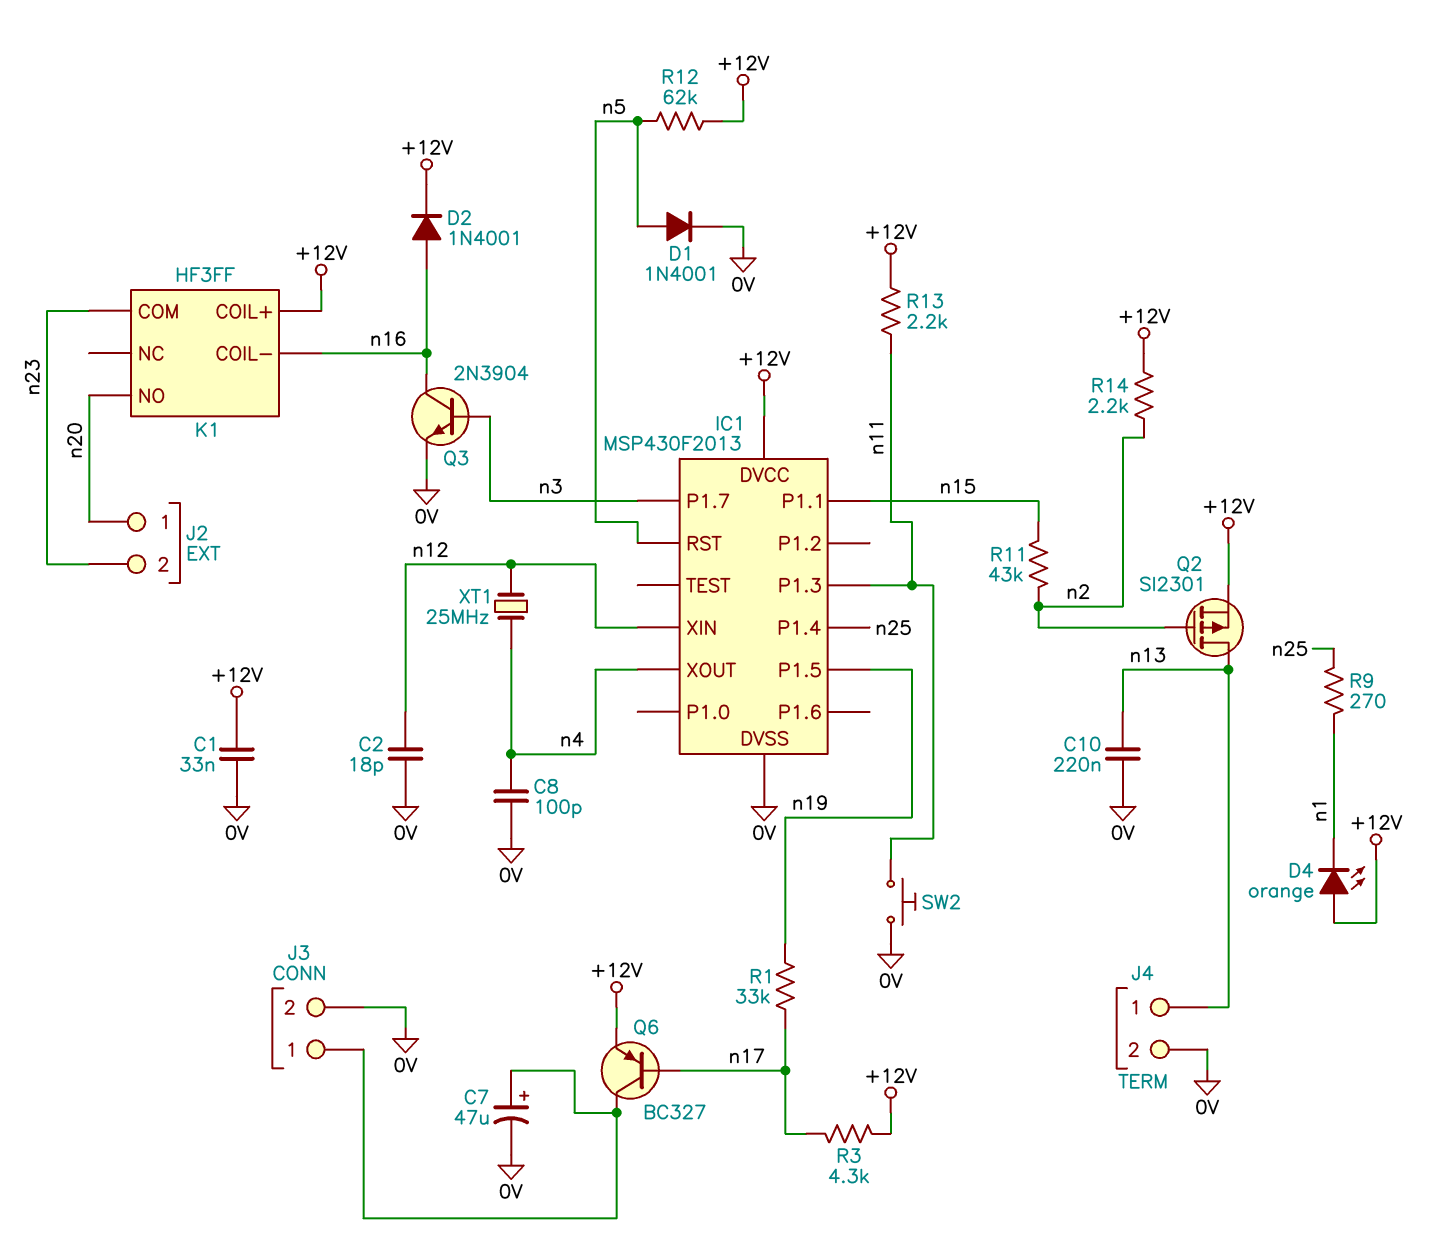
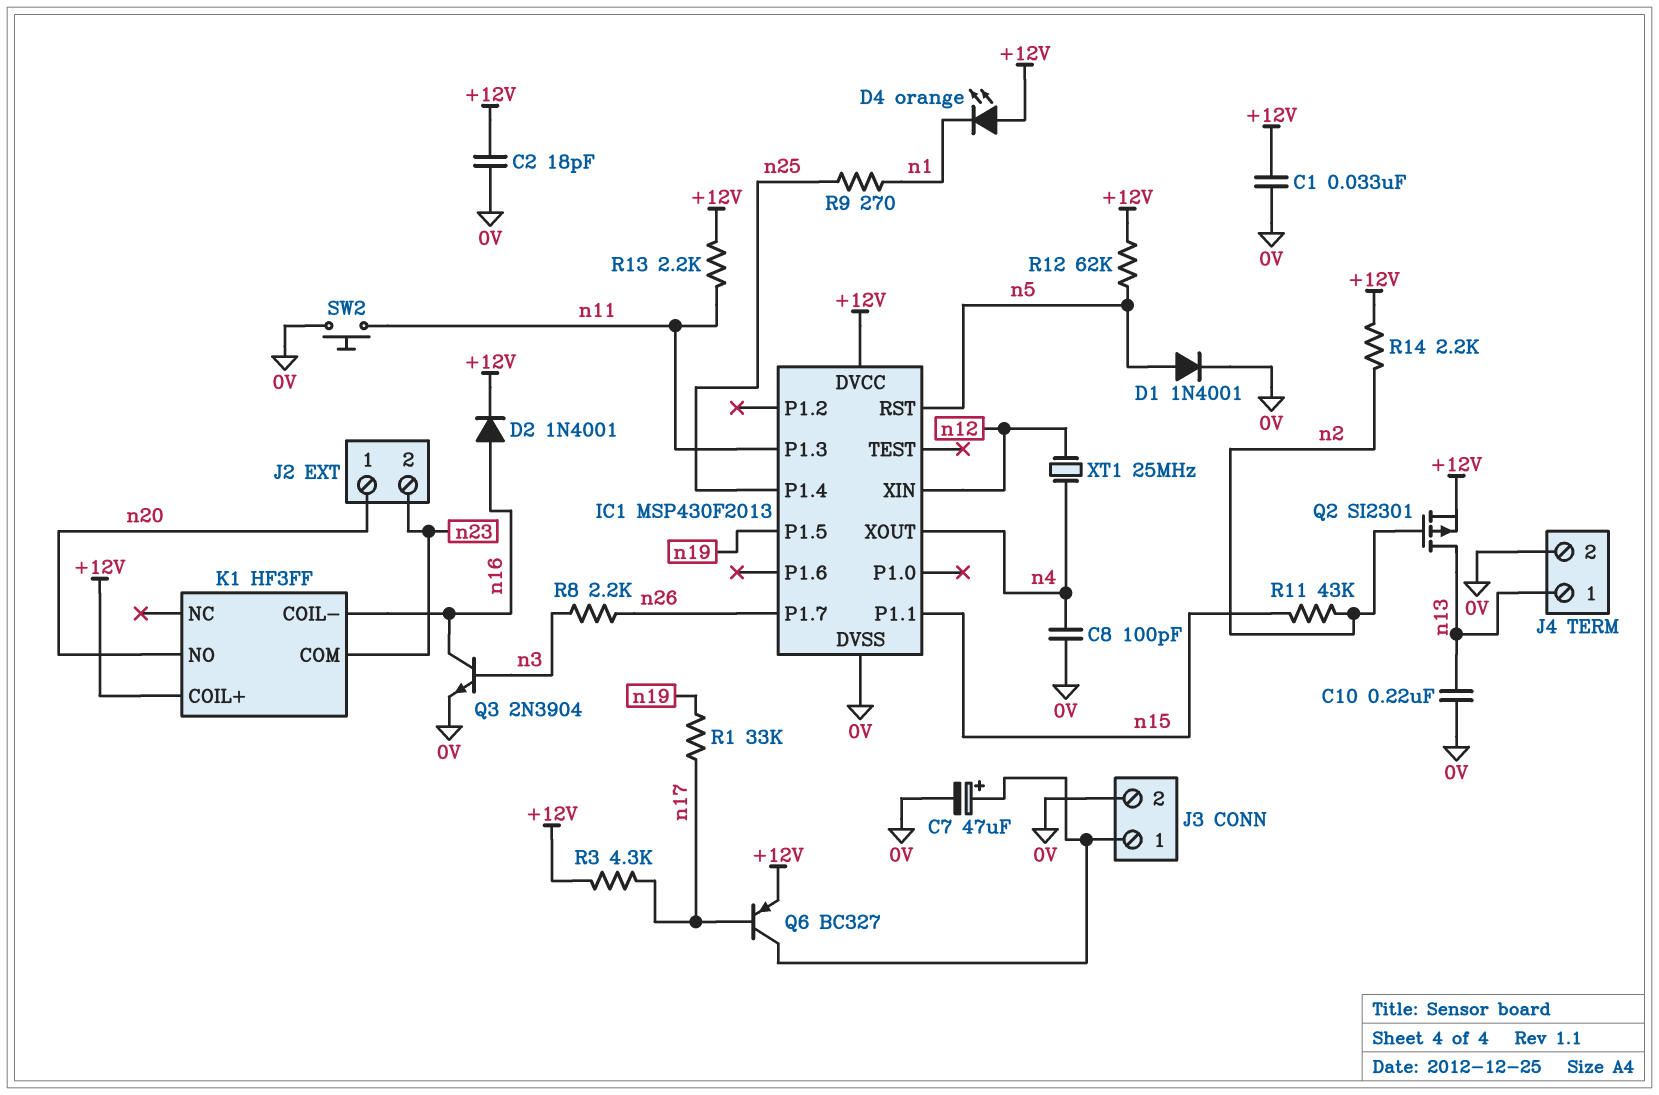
C2: 18pF (0V, n12) -> 18pF (+12V, 0V)
IC1 pin P1.7: n3 -> n26
R8: none -> 2.2k (n3, n26)

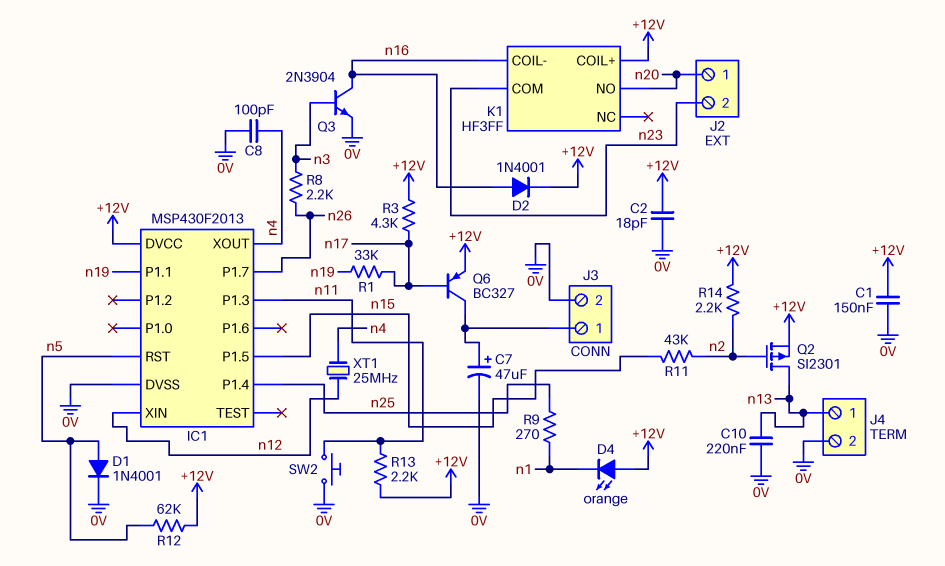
C1: 33nF (+12V, 0V) -> 150nF (+12V, 0V)
IC1 pin P1.1: n15 -> n19
IC1 pin P1.5: n19 -> n15

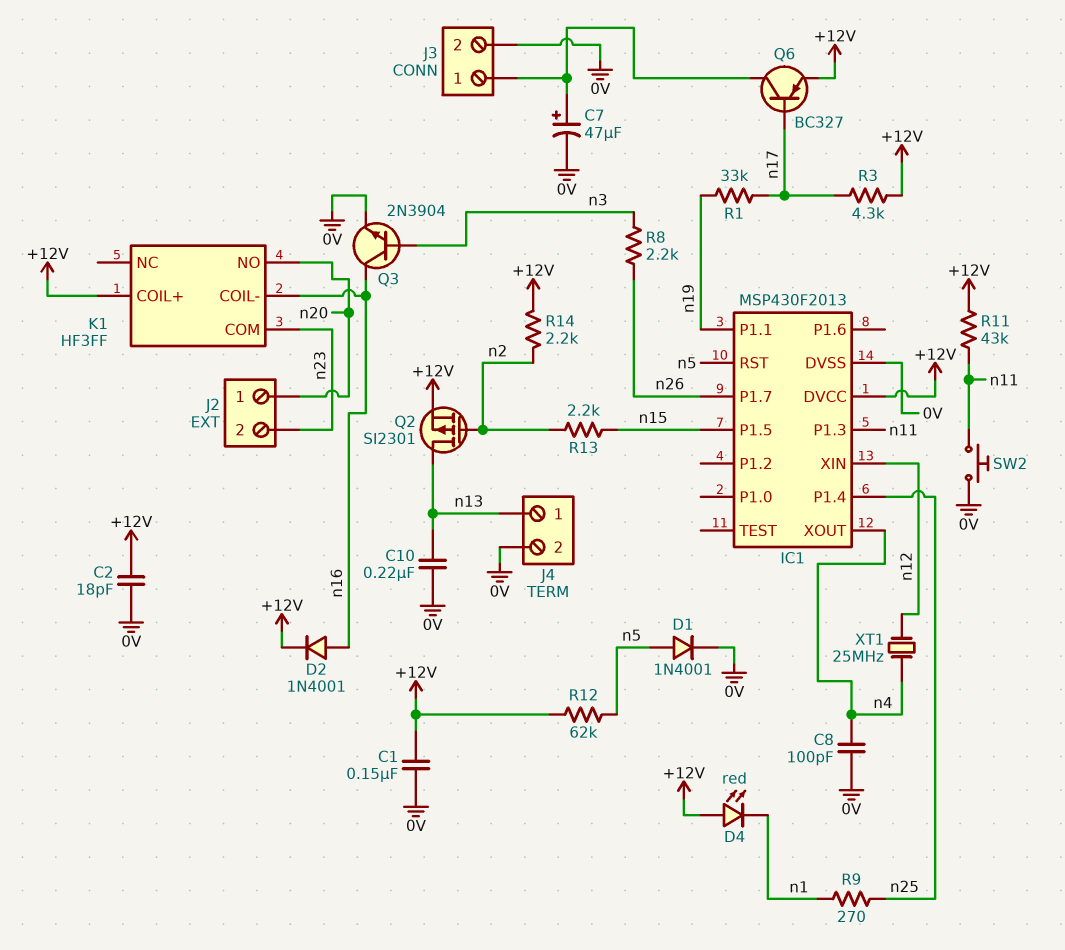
D4: LED orange (A +12V, K n1) -> LED red (A +12V, K n1)
R11: 43k (n2, n15) -> 43k (+12V, n11)
R13: 2.2k (+12V, n11) -> 2.2k (n2, n15)

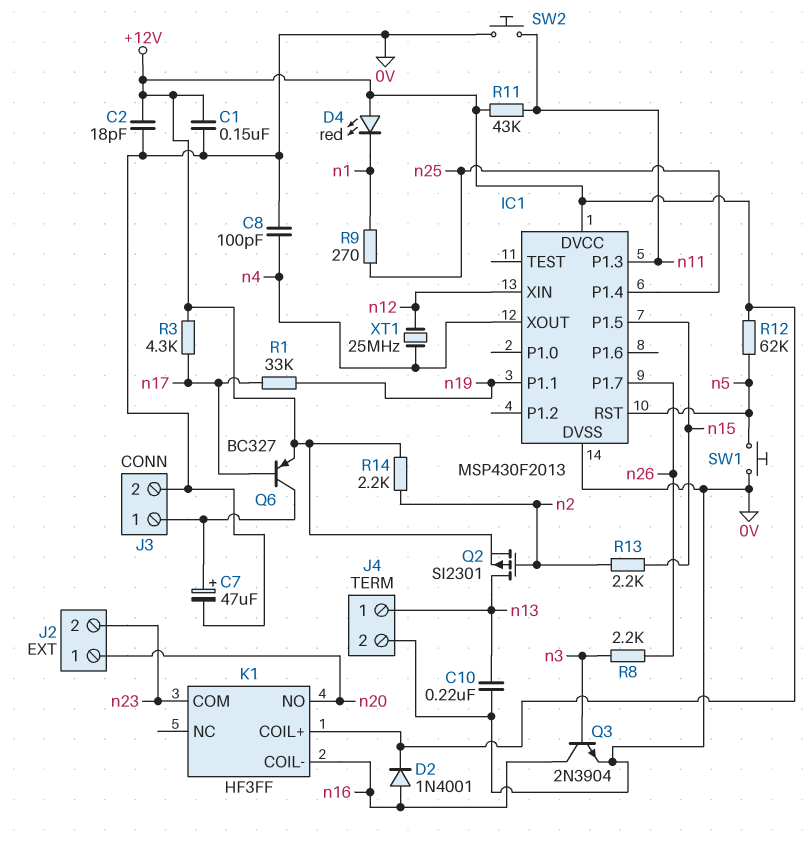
D1: diode 1N4001 (A n5, K 0V) -> none
SW1: none -> button (0V, n5)

